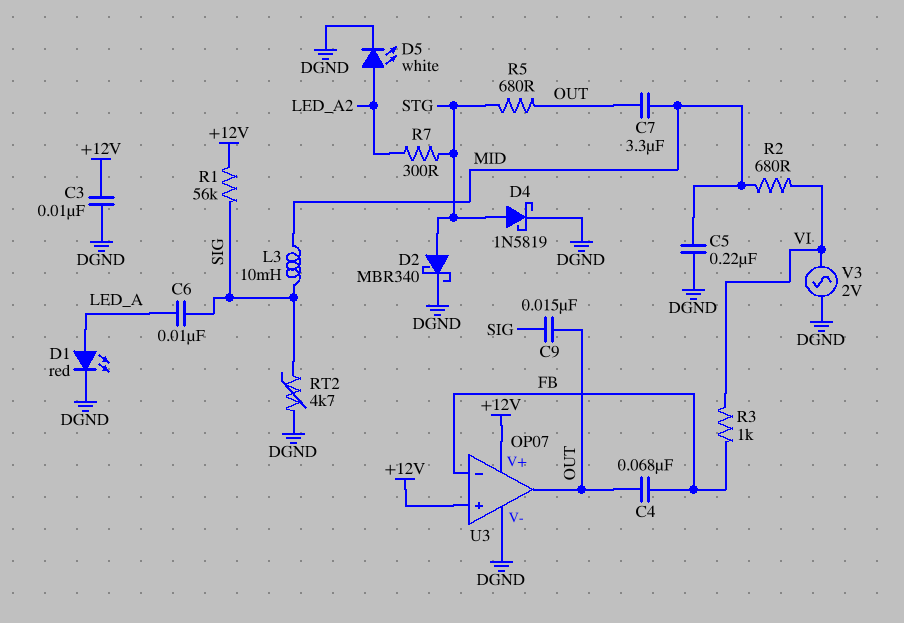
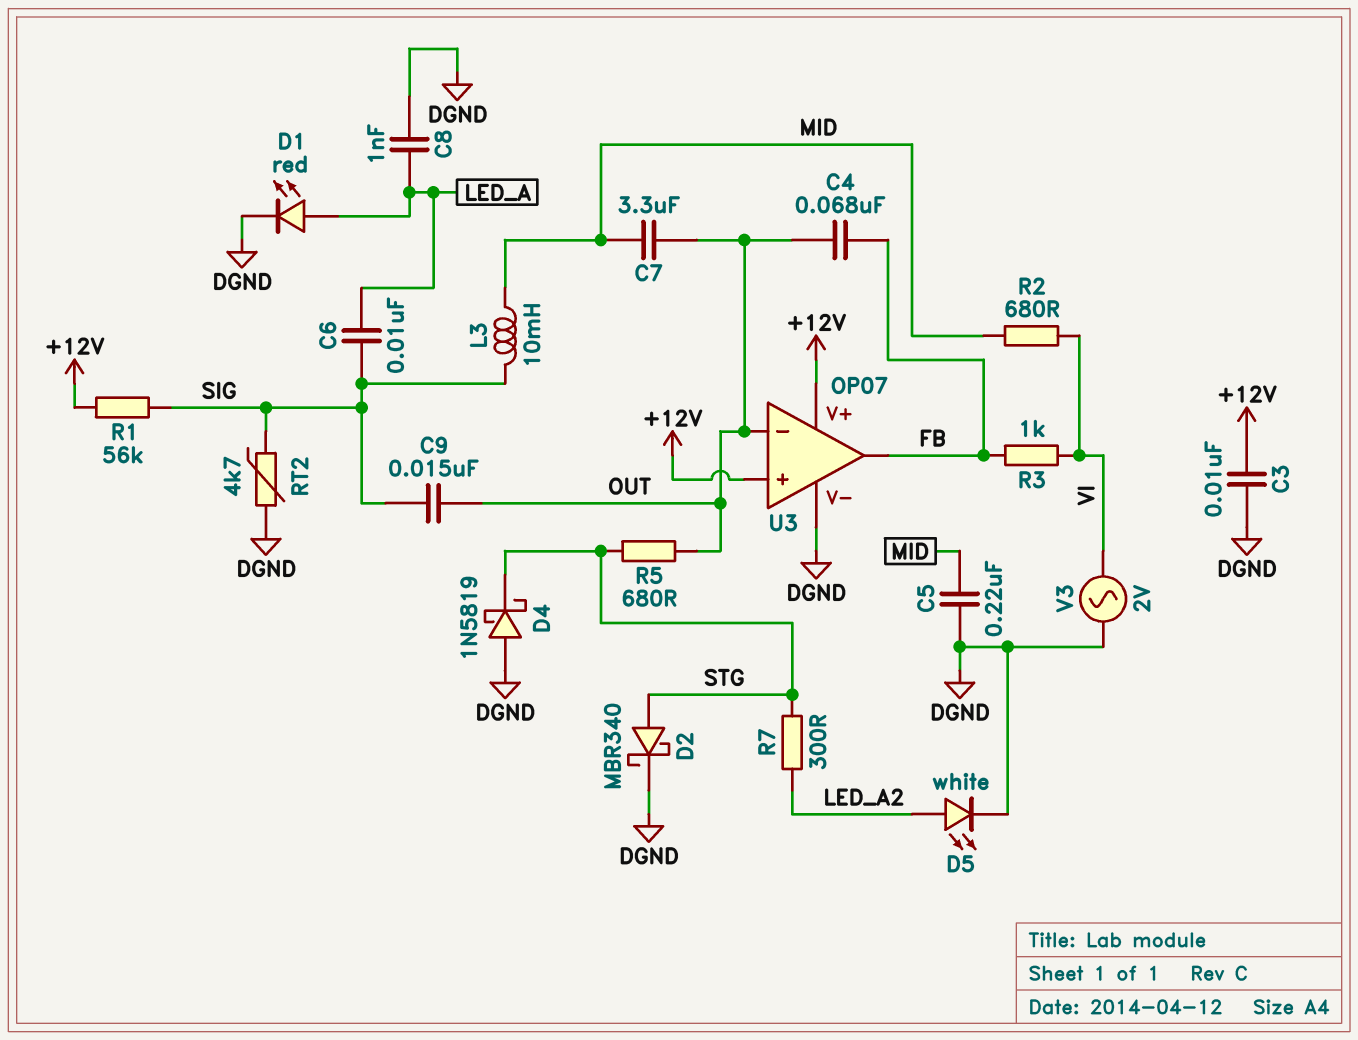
C8: none -> 1nF (DGND, LED_A)
D4: schottky 1N5819 (A STG, K DGND) -> schottky 1N5819 (A DGND, K STG)
U3 pin in-: FB -> OUT
U3 pin out: OUT -> FB

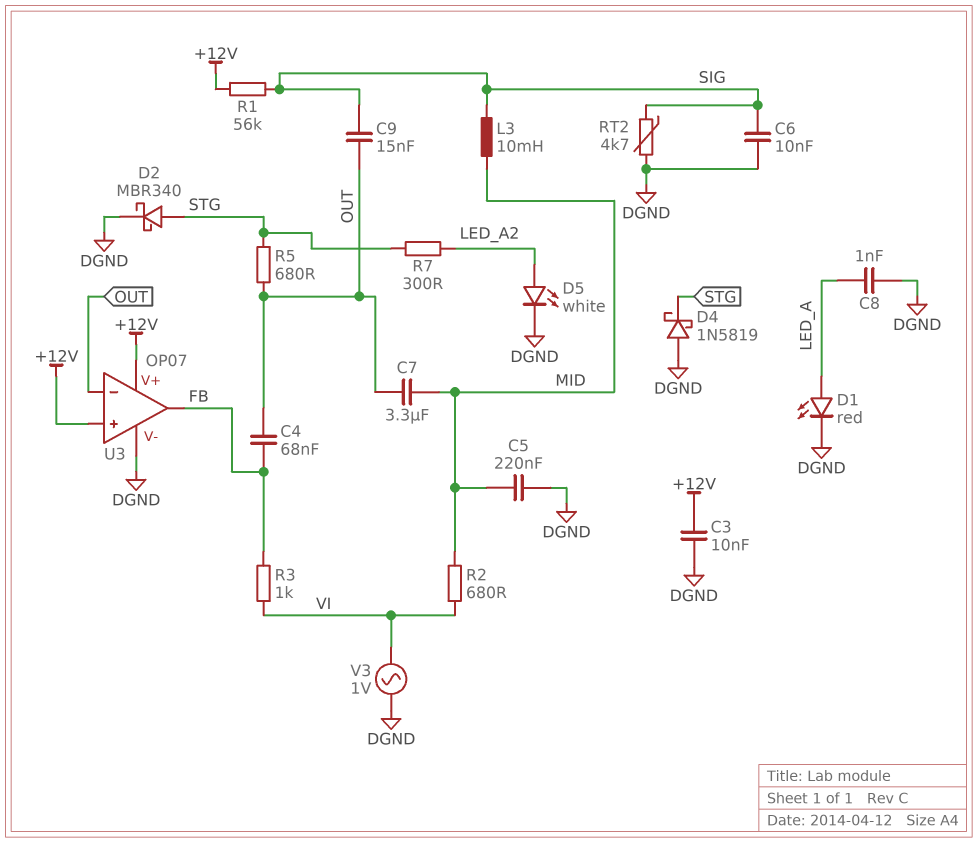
C6: 10nF (LED_A, SIG) -> 10nF (DGND, SIG)
V3: AC 2V (DGND, VI) -> AC 1V (DGND, VI)

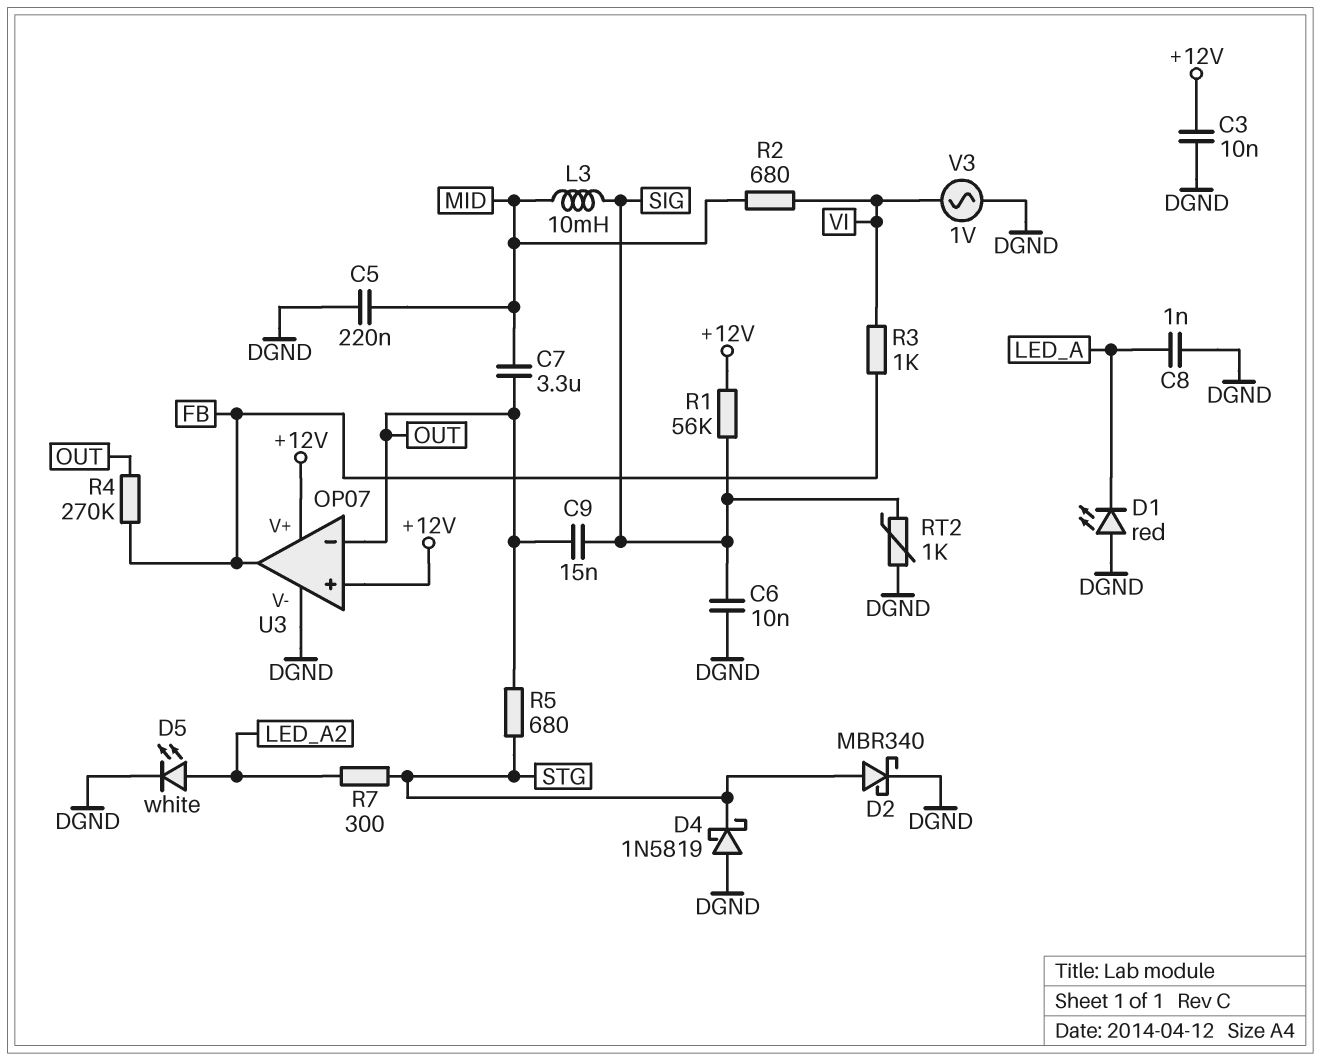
C4: 68nF (FB, OUT) -> none
D1: LED red (A LED_A, K DGND) -> LED red (A DGND, K LED_A)
R4: none -> 270k (FB, OUT)
RT2: 4.7k (DGND, SIG) -> 1k (DGND, SIG)

